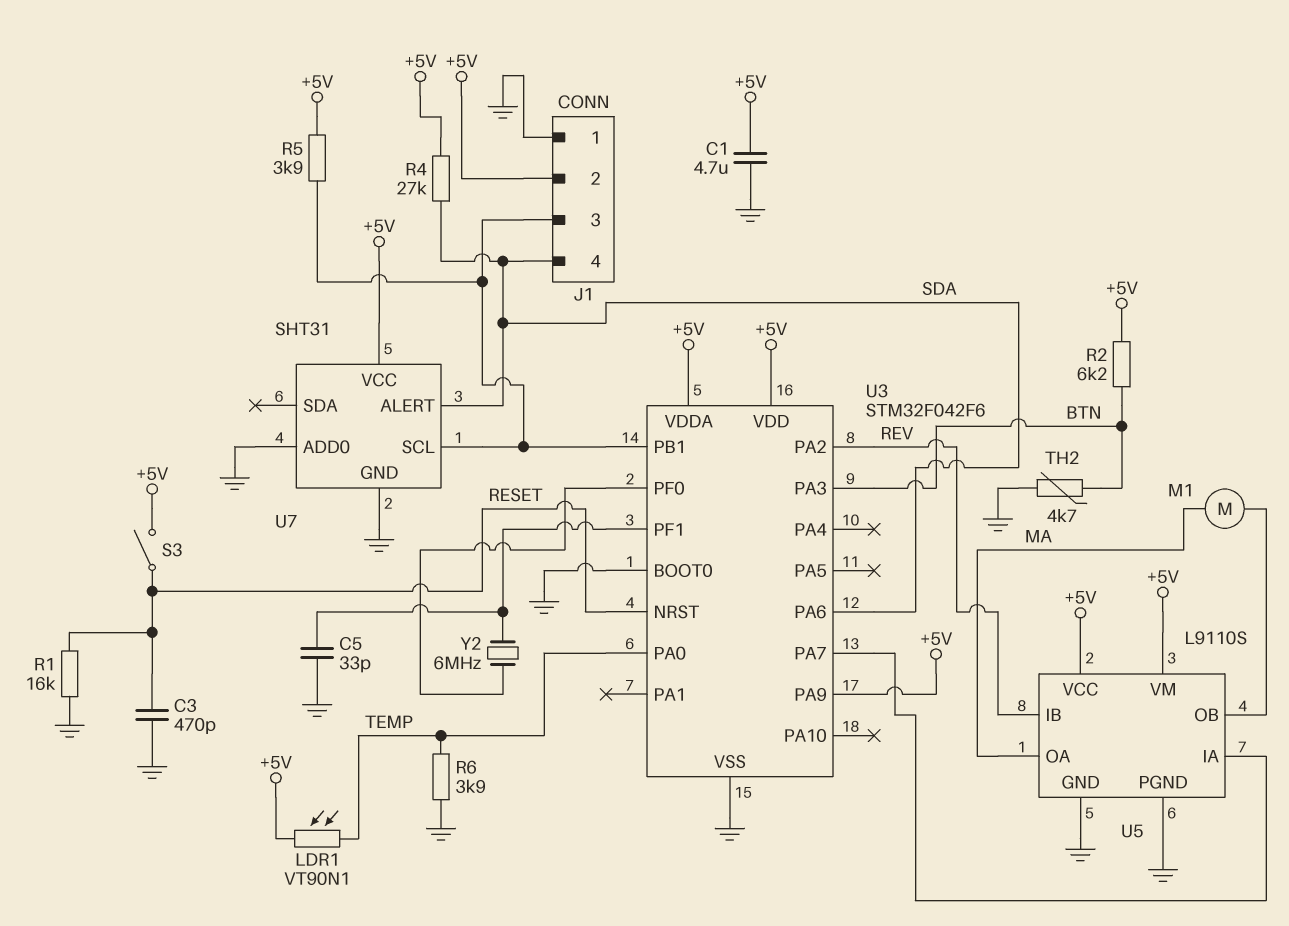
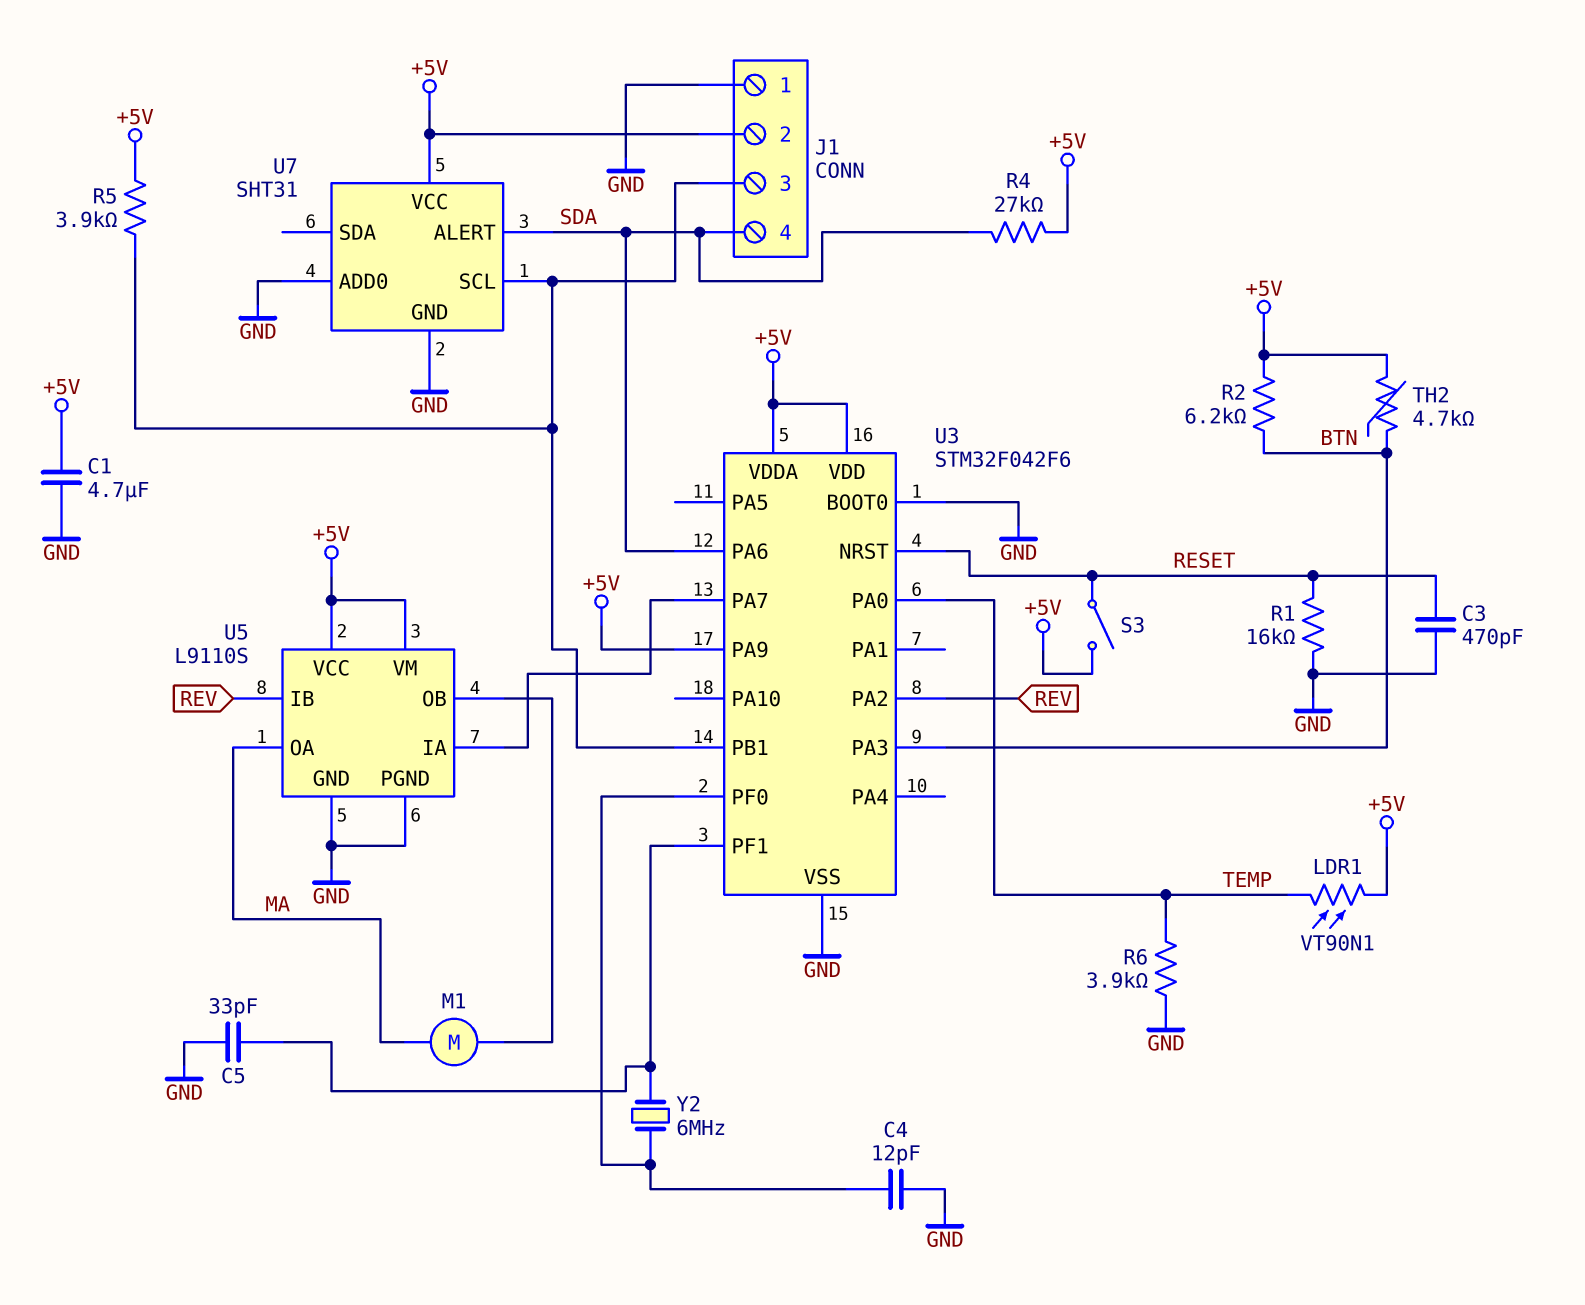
C4: none -> 12pF (GND, U3/PF0)
TH2: 4.7k (BTN, GND) -> 4.7k (+5V, BTN)

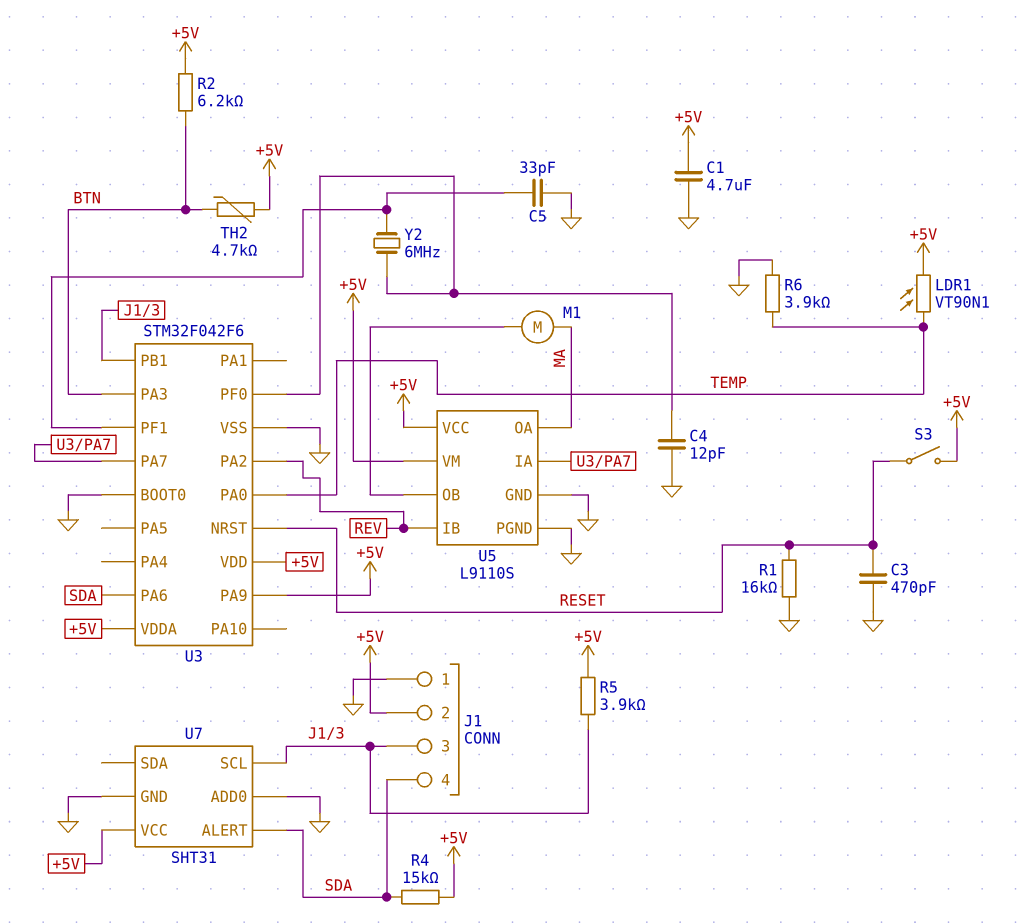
R4: 27k (+5V, SDA) -> 15k (+5V, SDA)

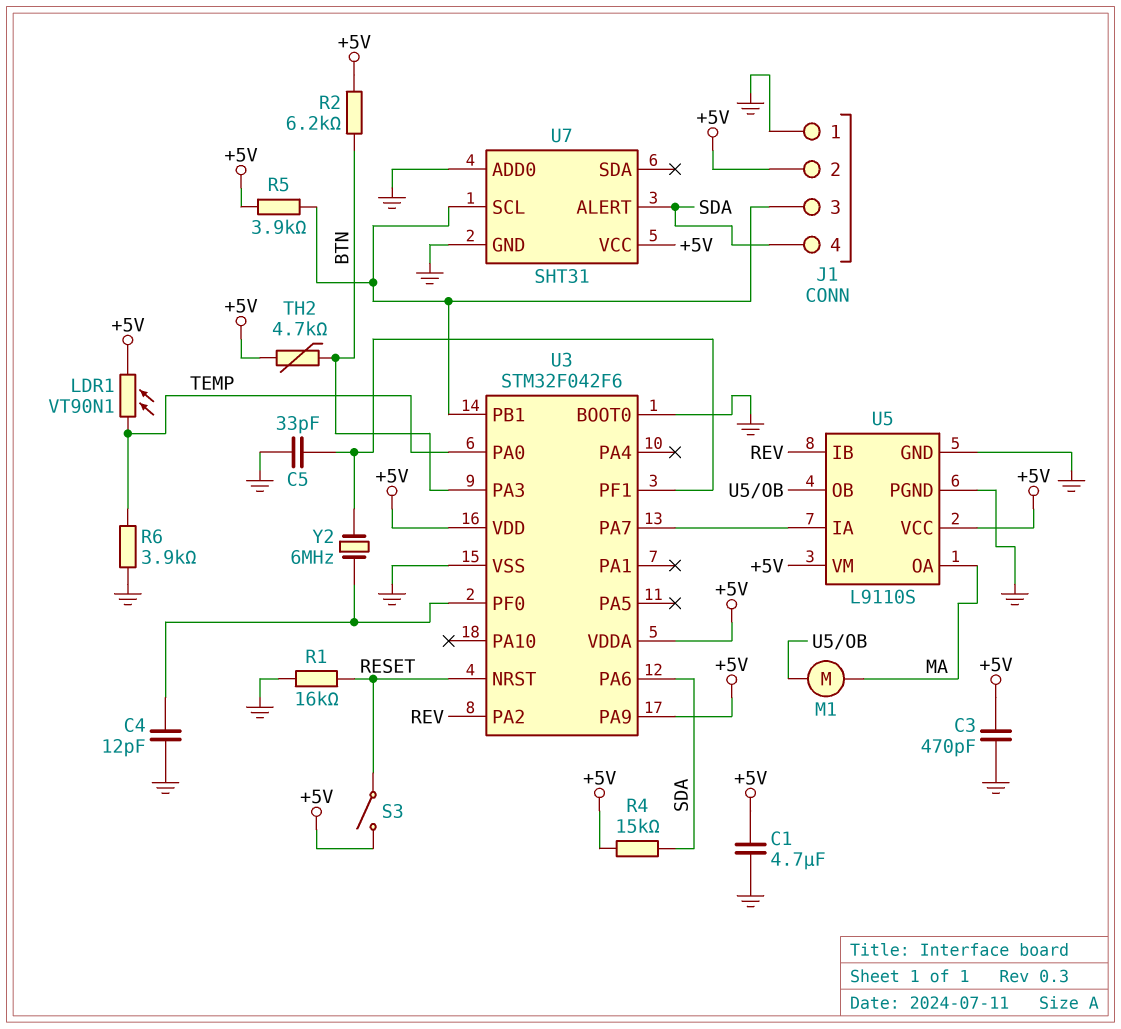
C3: 470pF (GND, RESET) -> 470pF (+5V, GND)

